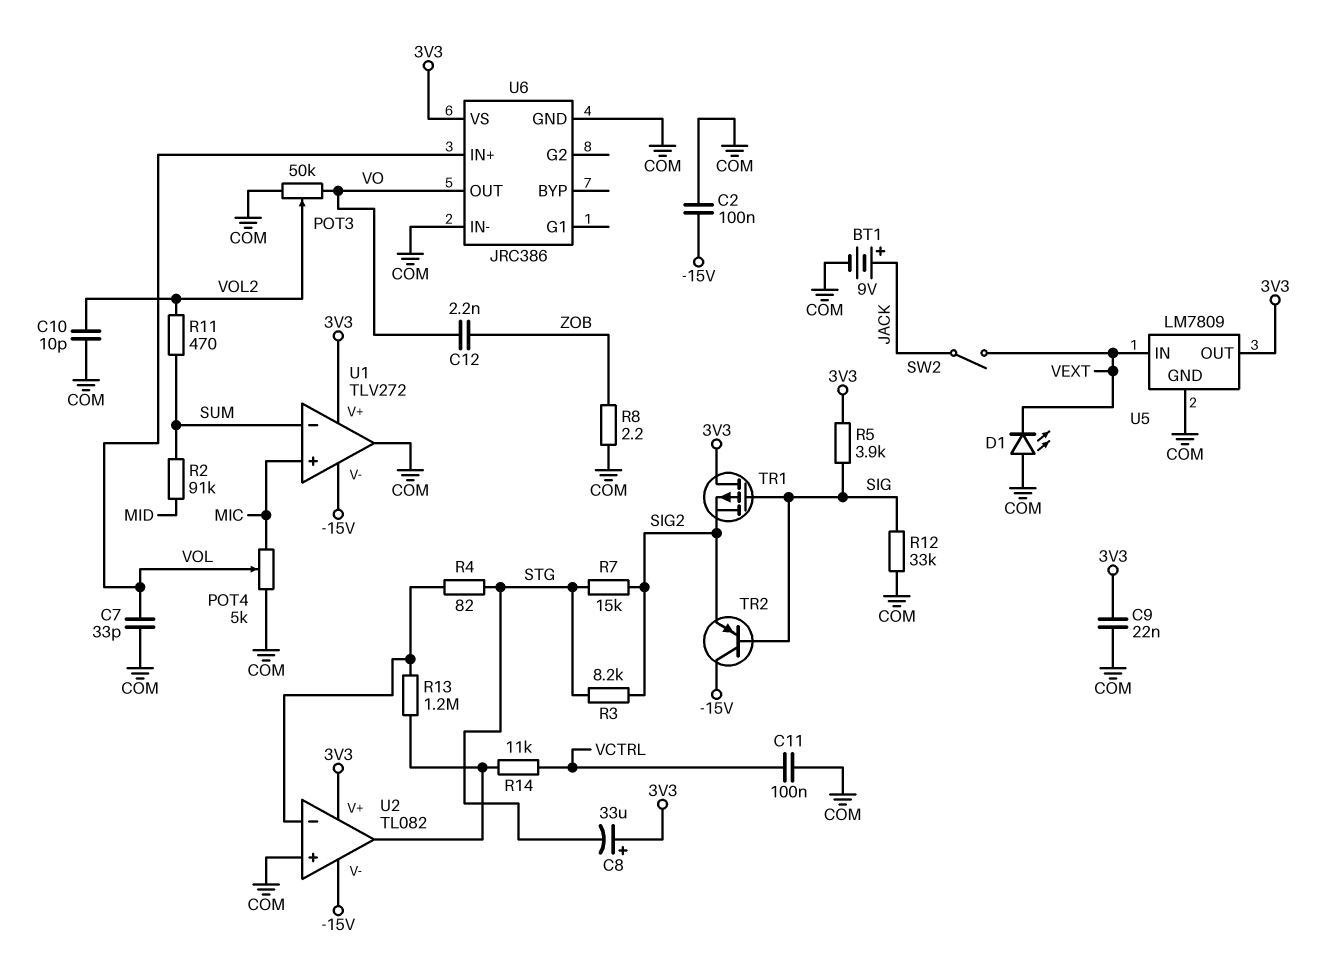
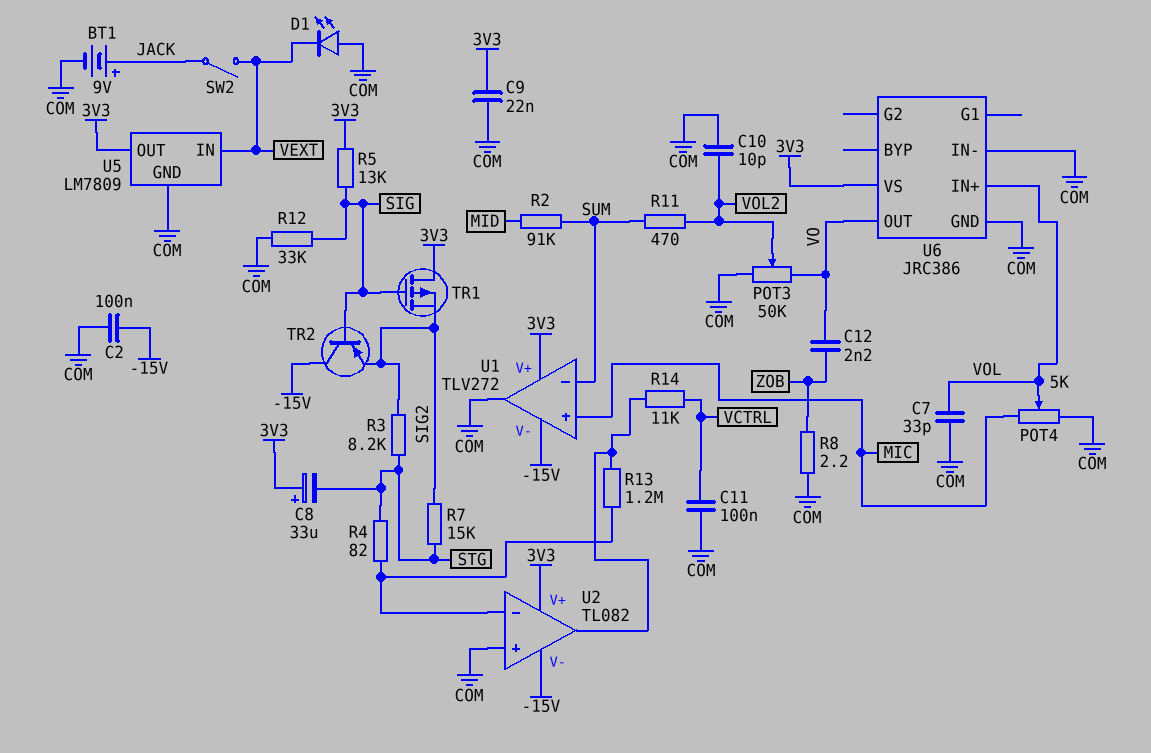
R5: 3.9k (3V3, SIG) -> 13k (3V3, SIG)

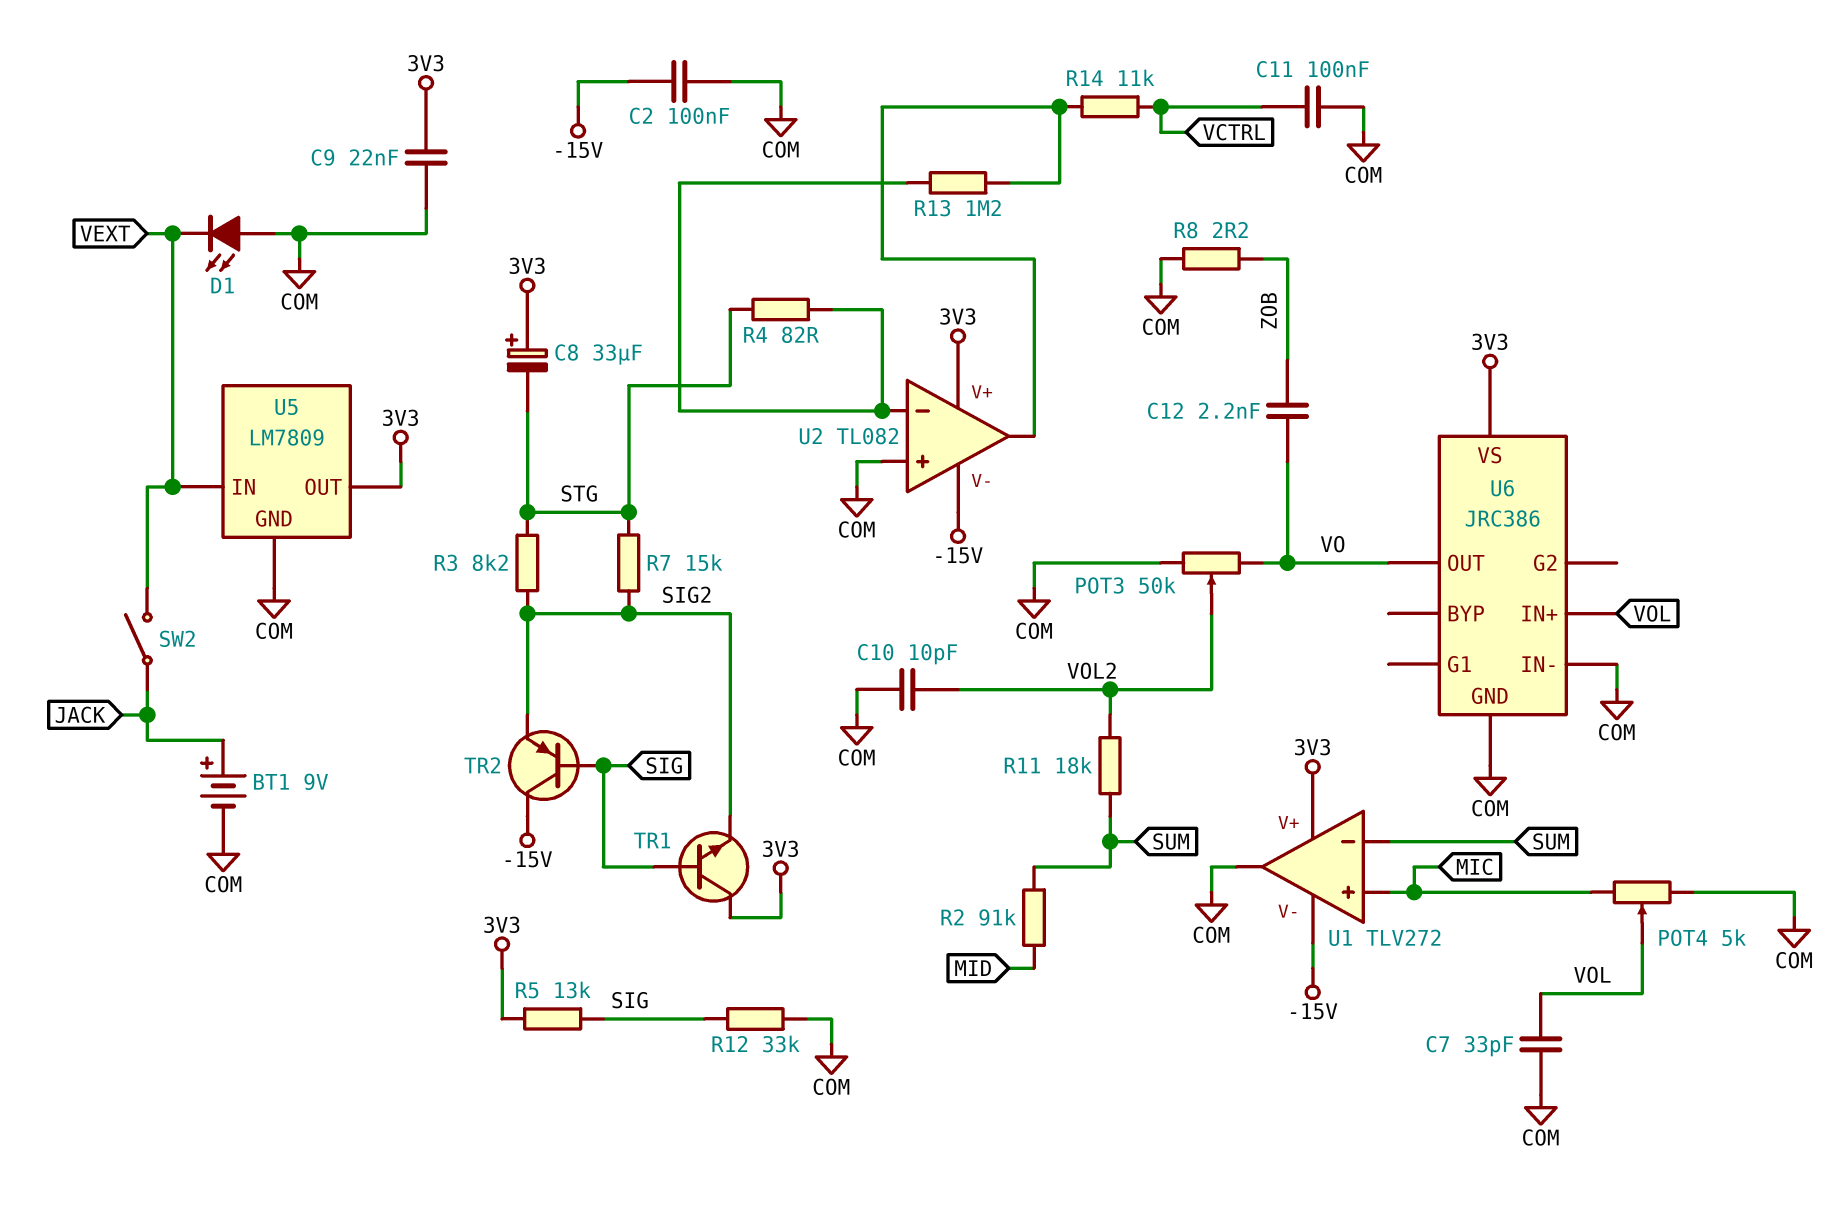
R11: 470 (SUM, VOL2) -> 18k (SUM, VOL2)
TR1: PMOS (G SIG, D 3V3, S SIG2) -> NPN (B SIG, C 3V3, E SIG2)

